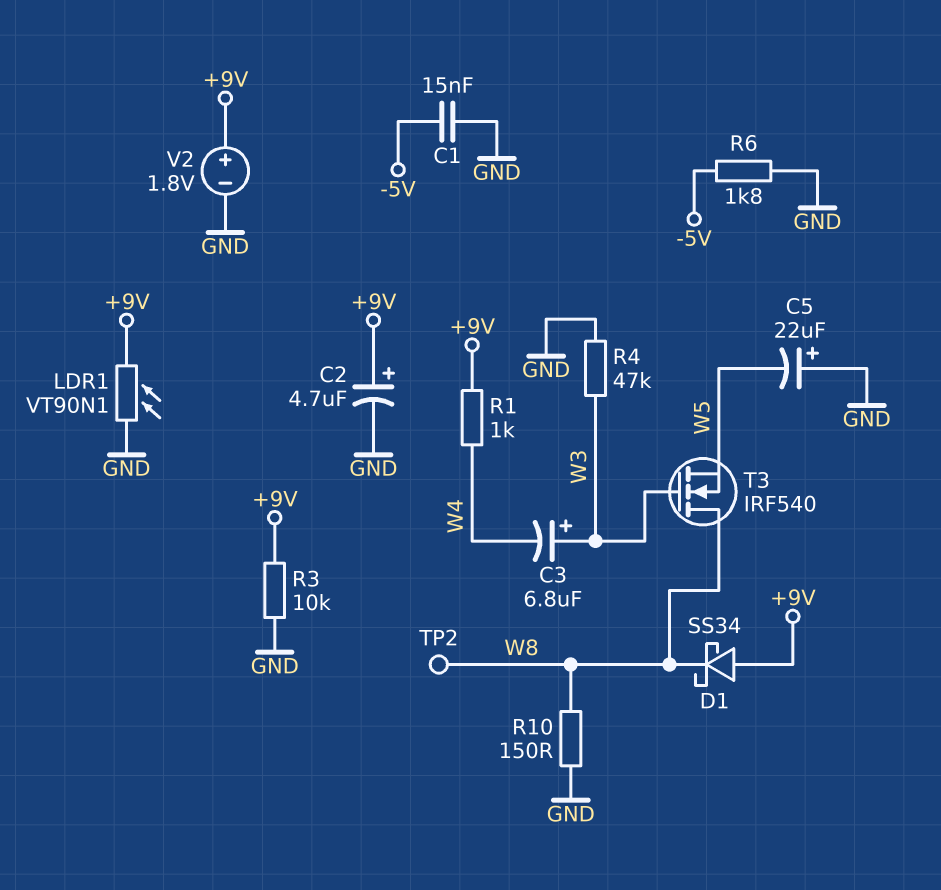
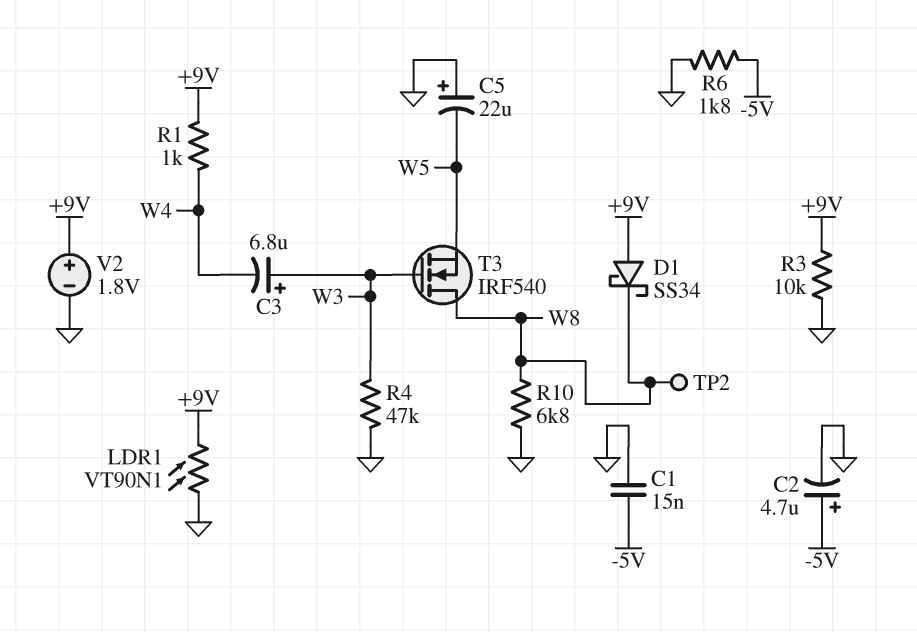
C2: 4.7uF (plus +9V, minus GND) -> 4.7uF (plus -5V, minus GND)
R10: 150 (GND, W8) -> 6.8k (GND, W8)

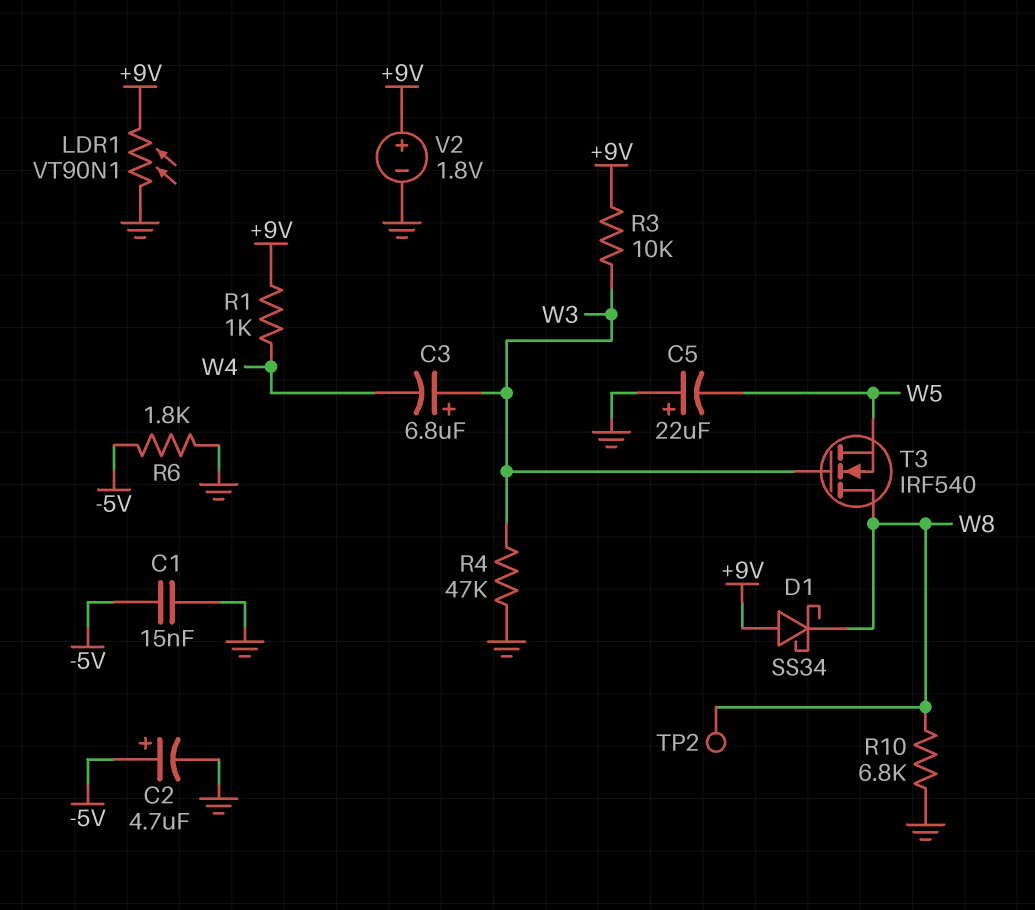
R3: 10k (+9V, GND) -> 10k (+9V, W3)

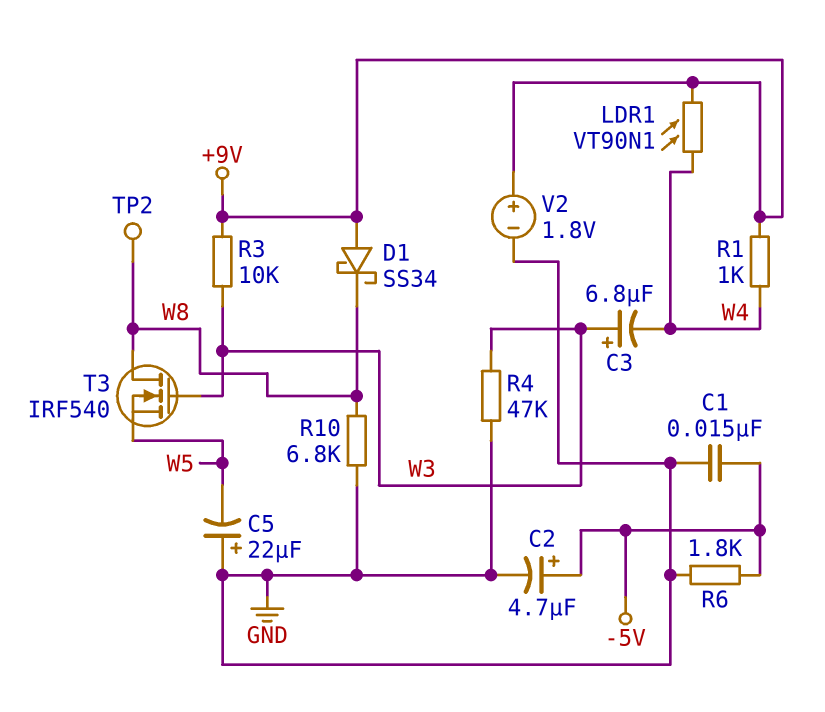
LDR1: VT90N1 (+9V, GND) -> VT90N1 (+9V, W4)

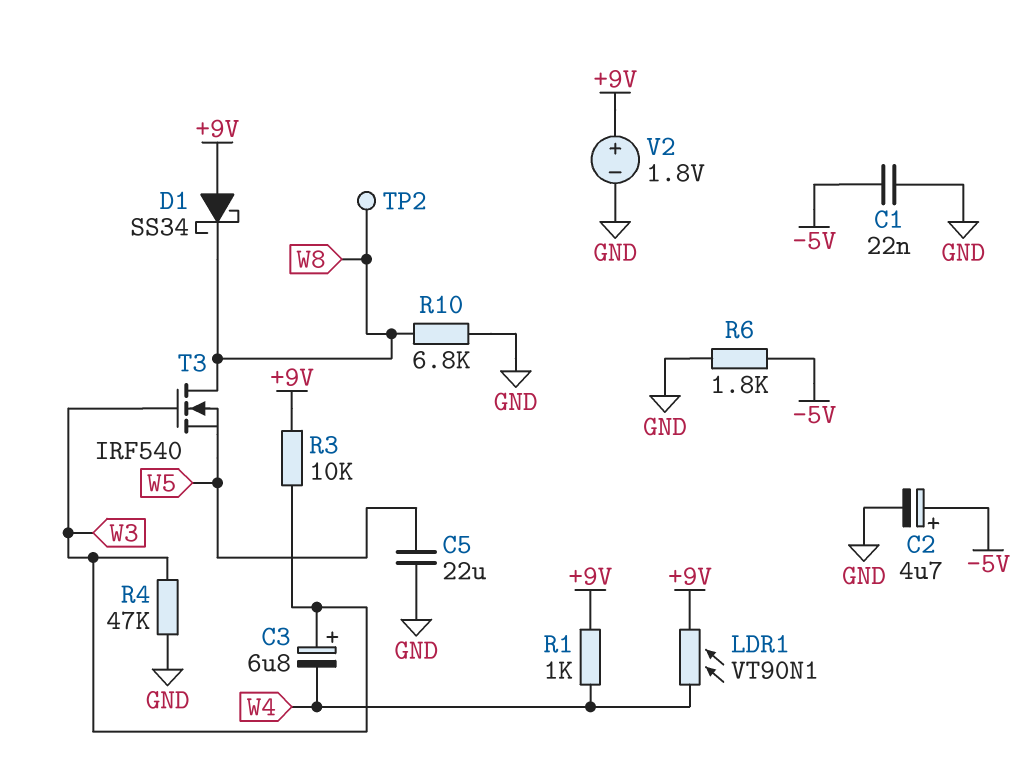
C1: 15nF (-5V, GND) -> 22nF (-5V, GND)
C5: 22uF (plus GND, minus W5) -> 22uF (GND, W5)

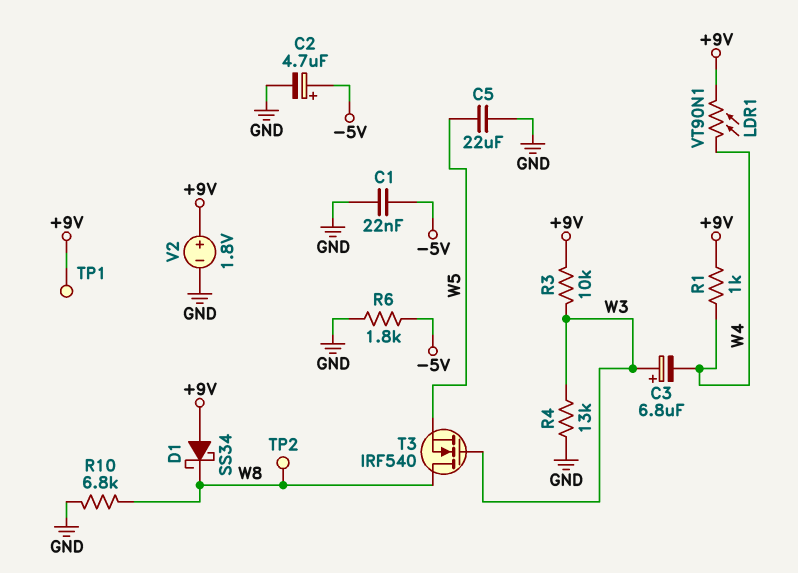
R4: 47k (GND, W3) -> 13k (GND, W3)
TP1: none -> test point (+9V)

